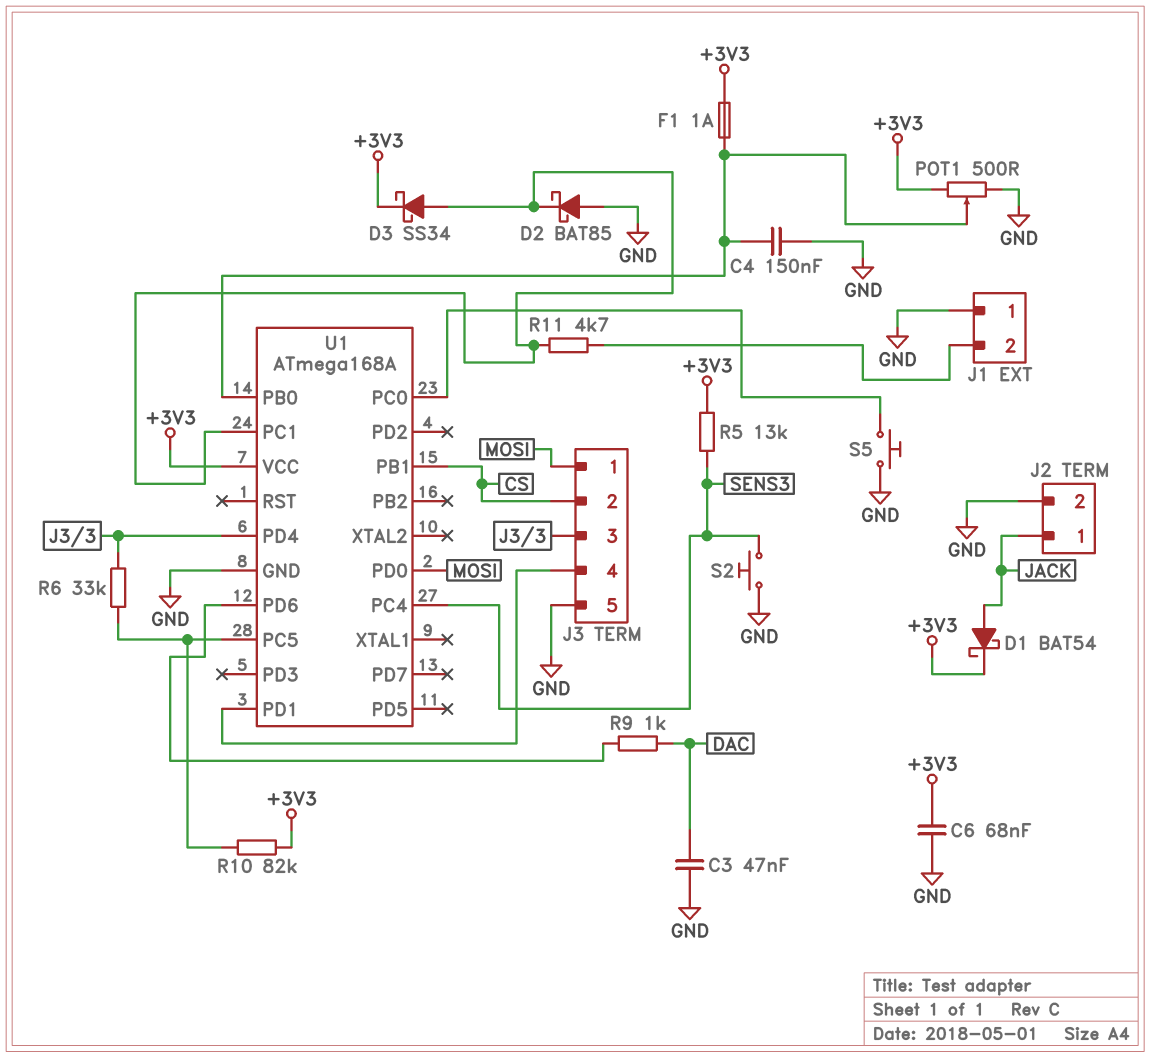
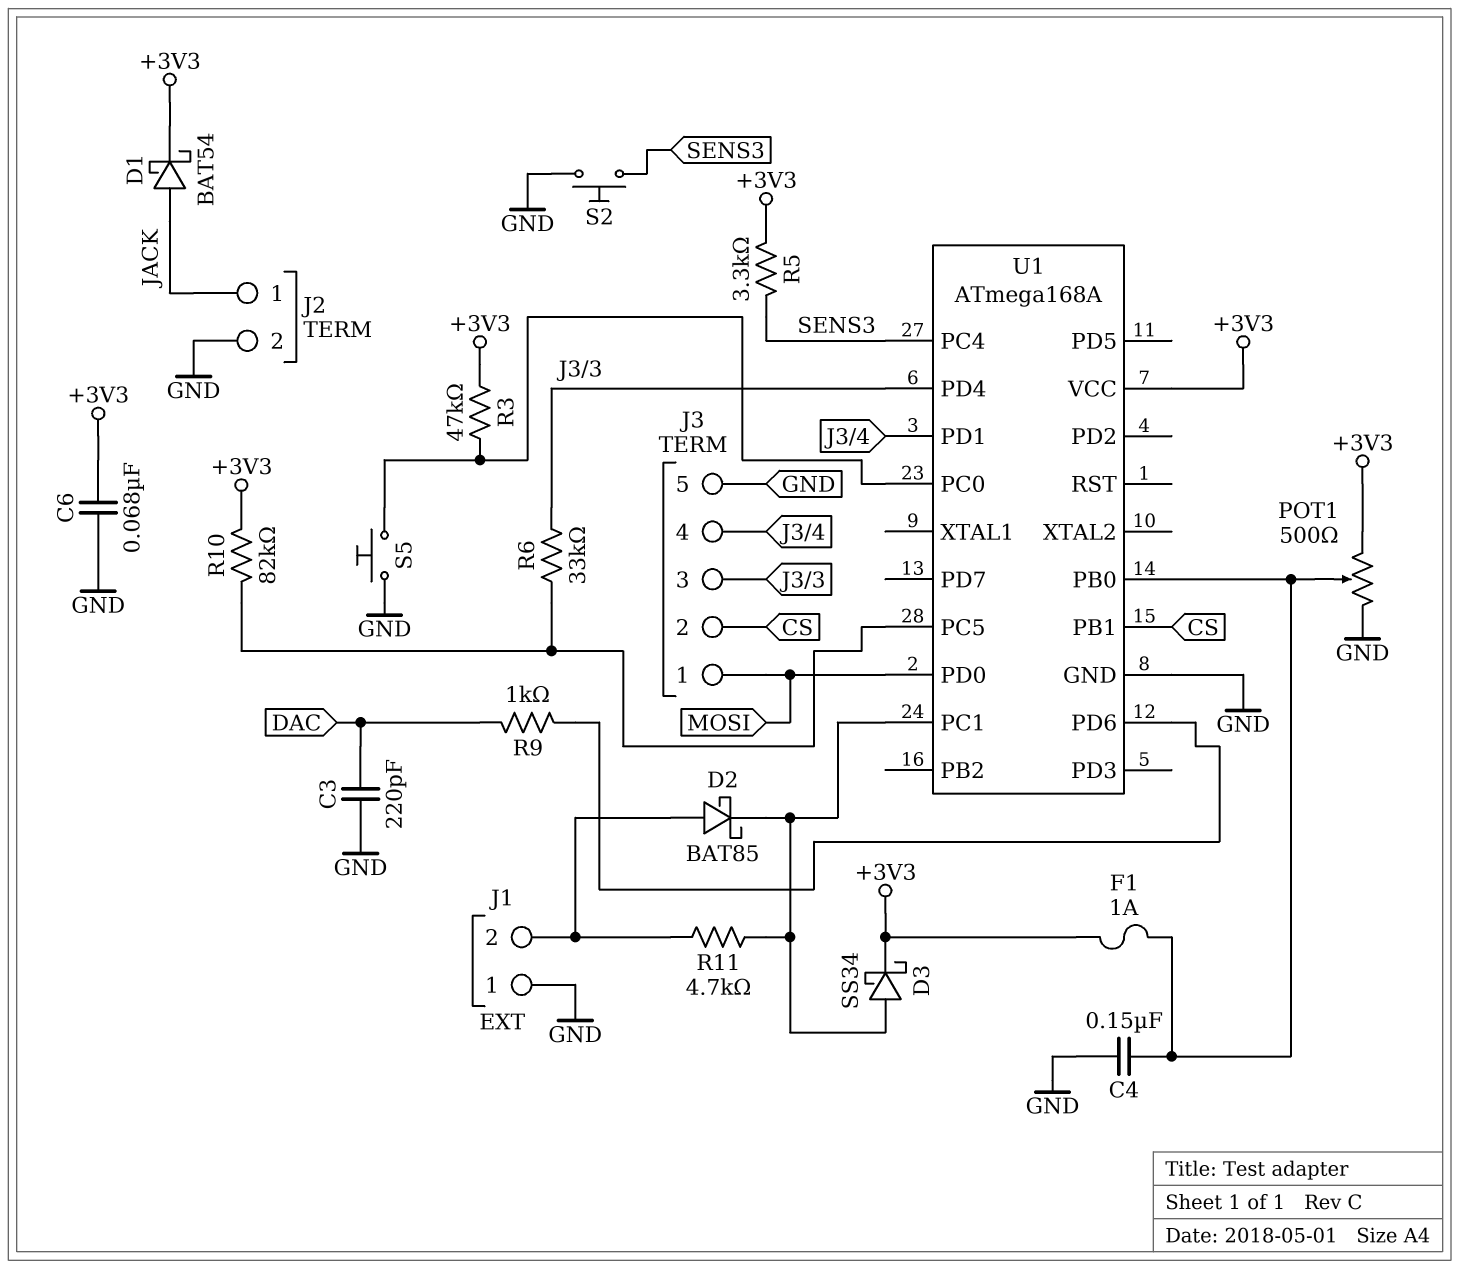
C3: 47nF (DAC, GND) -> 220pF (DAC, GND)
D2: schottky BAT85 (A GND, K U1/PC1) -> schottky BAT85 (A J1/2, K U1/PC1)
R3: none -> 47k (+3V3, U1/PC0)
R5: 13k (+3V3, SENS3) -> 3.3k (+3V3, SENS3)

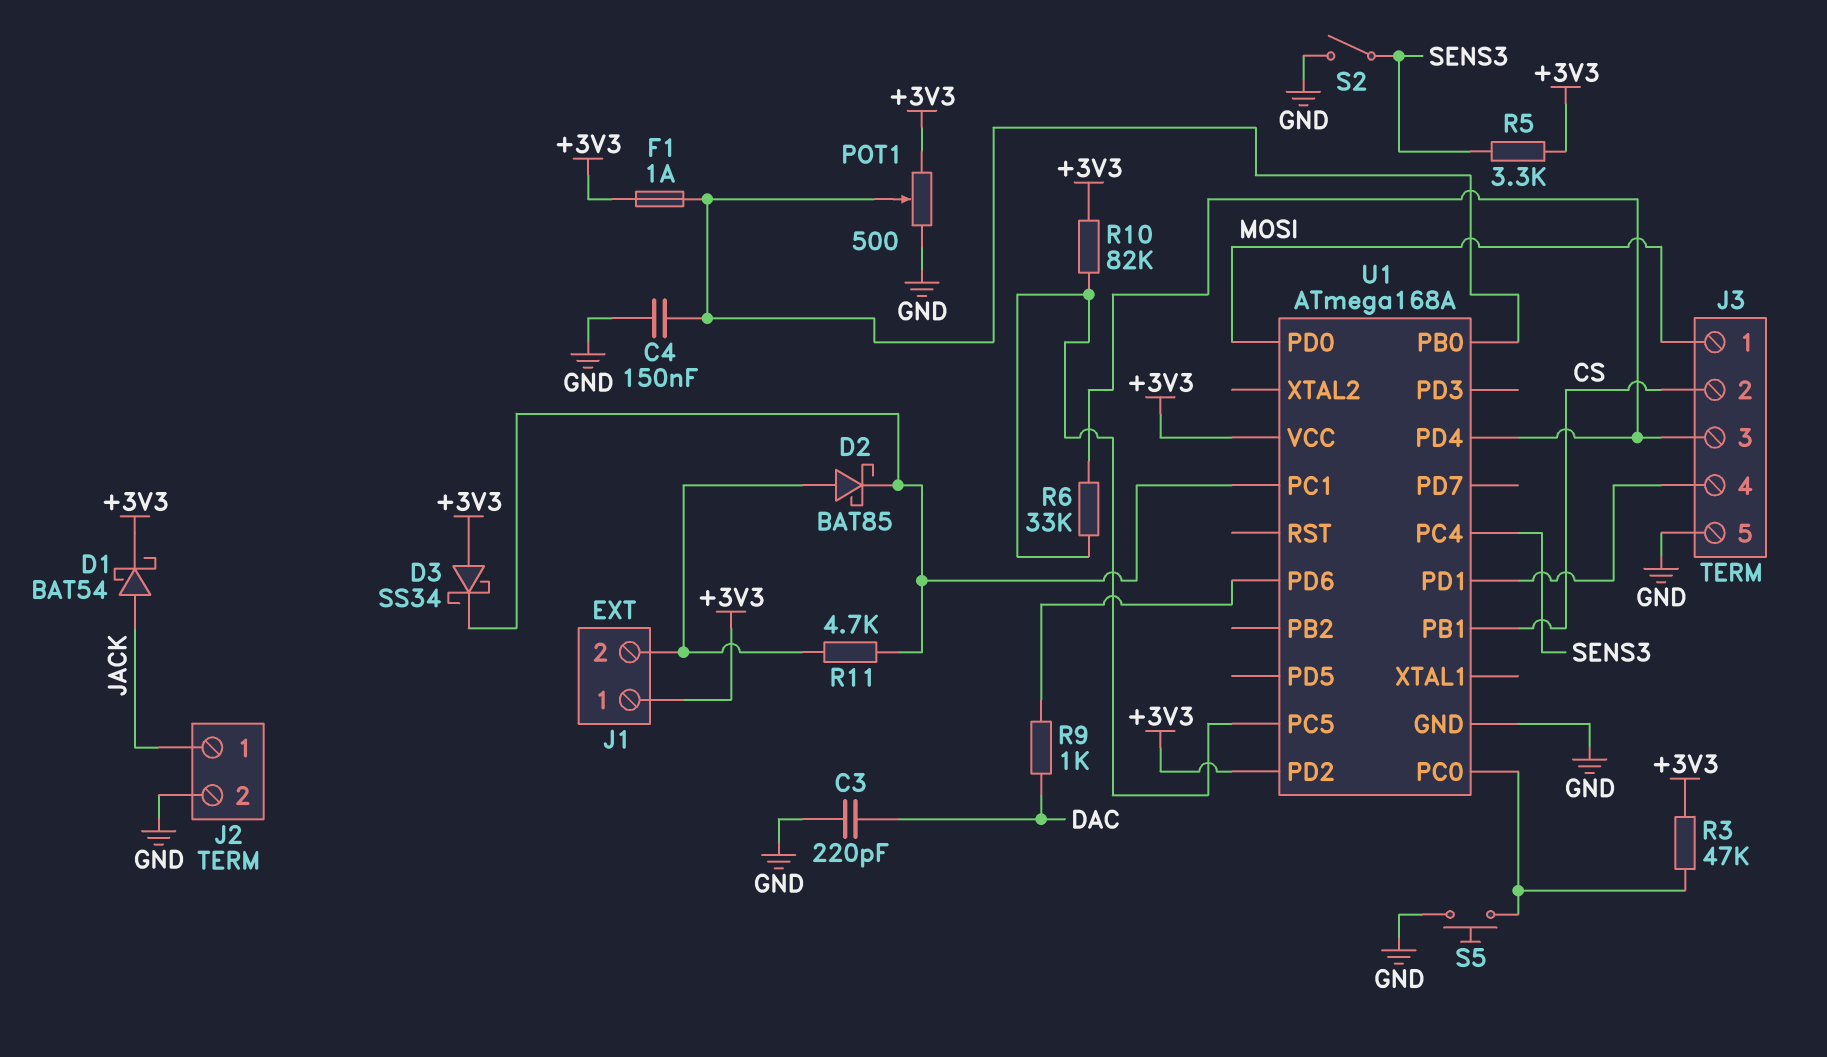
C6: 68nF (+3V3, GND) -> none
D3: schottky SS34 (A U1/PC1, K +3V3) -> schottky SS34 (A +3V3, K U1/PC1)
J1 pin 1: GND -> +3V3
S2: button (GND, SENS3) -> switch (GND, SENS3)
U1 pin PD2: none -> +3V3

